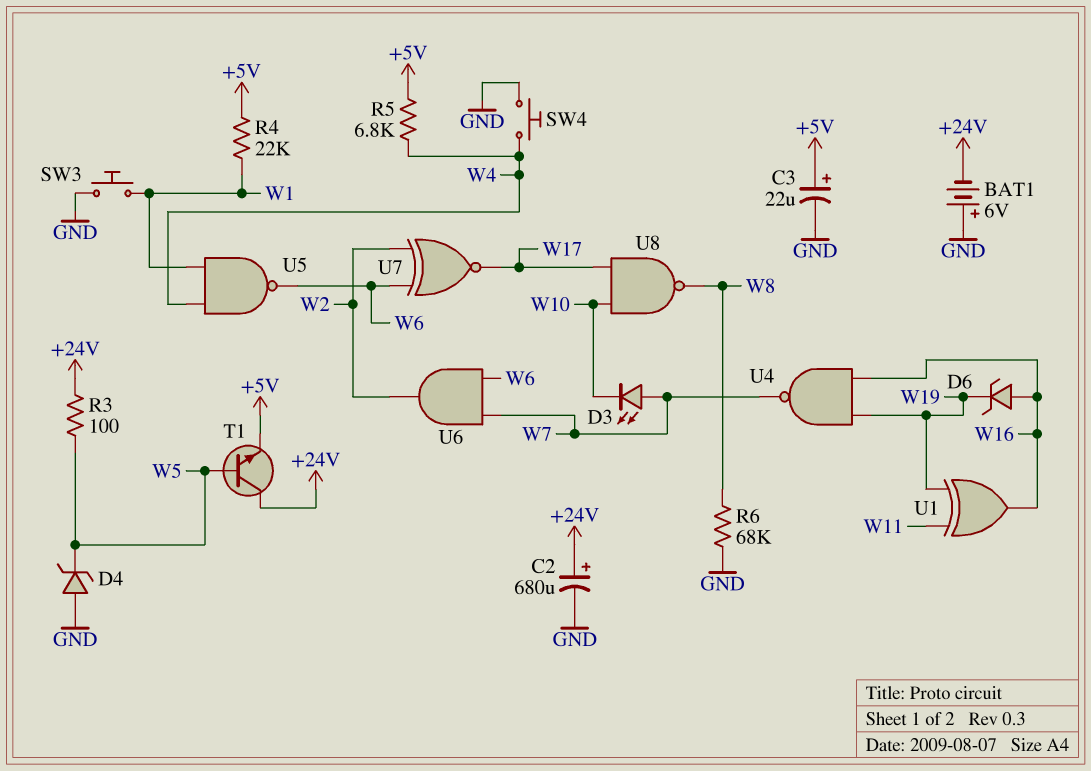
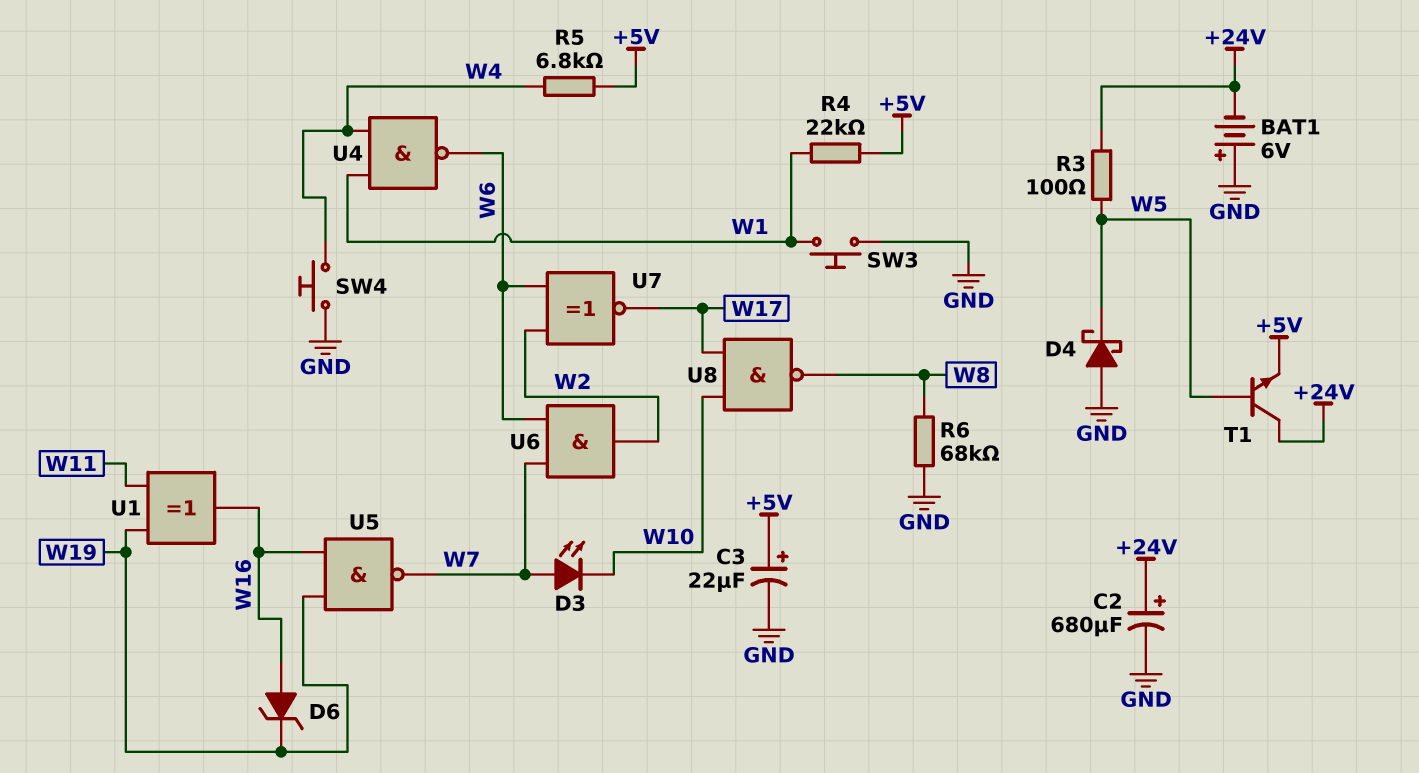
D4: zener (A GND, K W5) -> schottky (A GND, K W5)
U4: NAND (in W16, in W19, out W7) -> NAND (in W1, in W4, out W6)
U5: NAND (in W1, in W4, out W6) -> NAND (in W16, in W19, out W7)

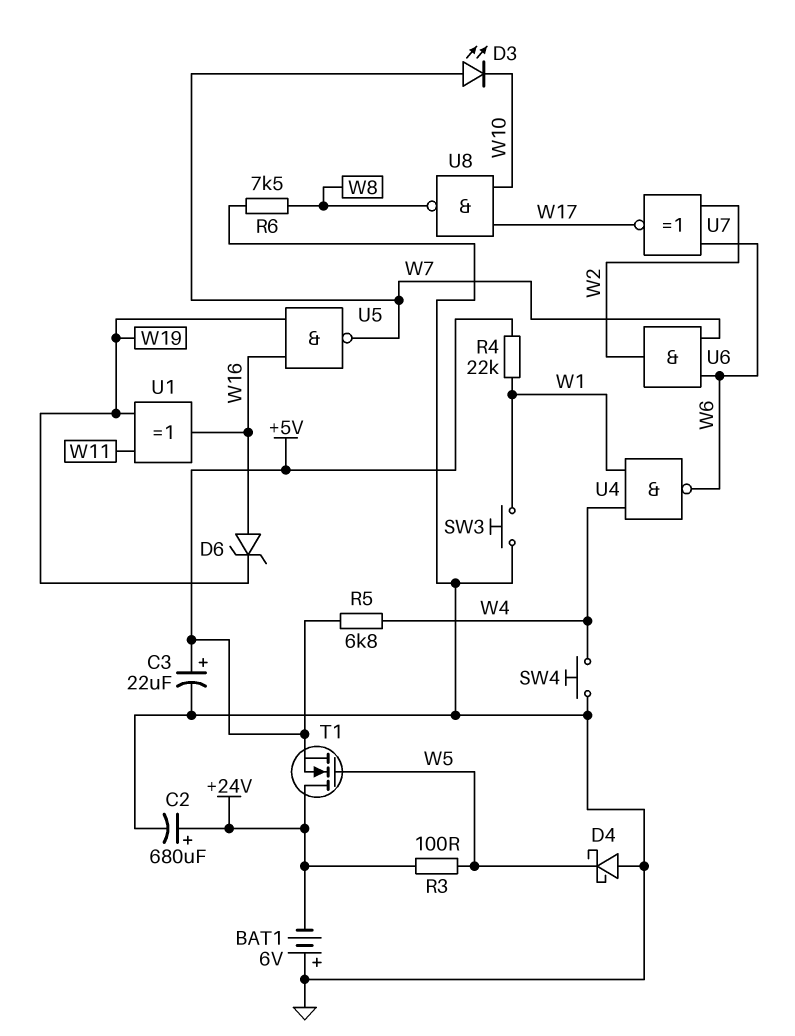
R6: 68k (GND, W8) -> 7.5k (GND, W8)
T1: NPN (B W5, C +24V, E +5V) -> NMOS (G W5, D +24V, S +5V)

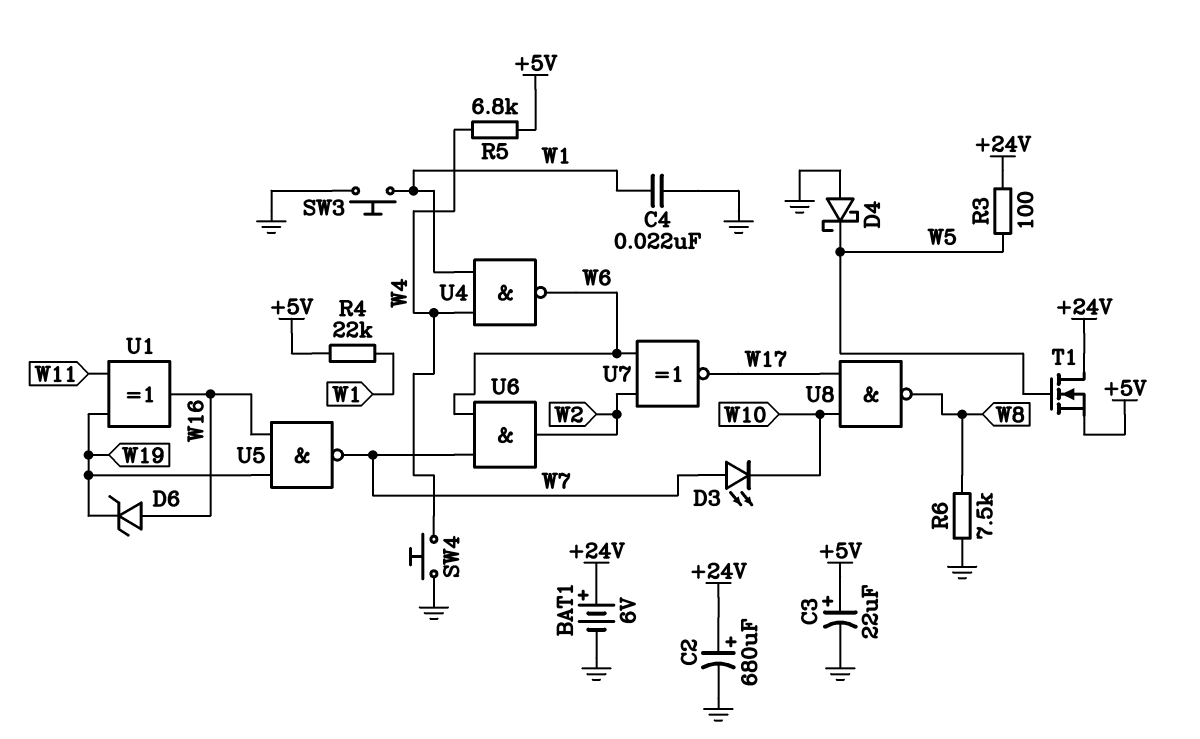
BAT1: 6V (plus GND, minus +24V) -> 6V (plus +24V, minus GND)
C4: none -> 22nF (GND, W1)

